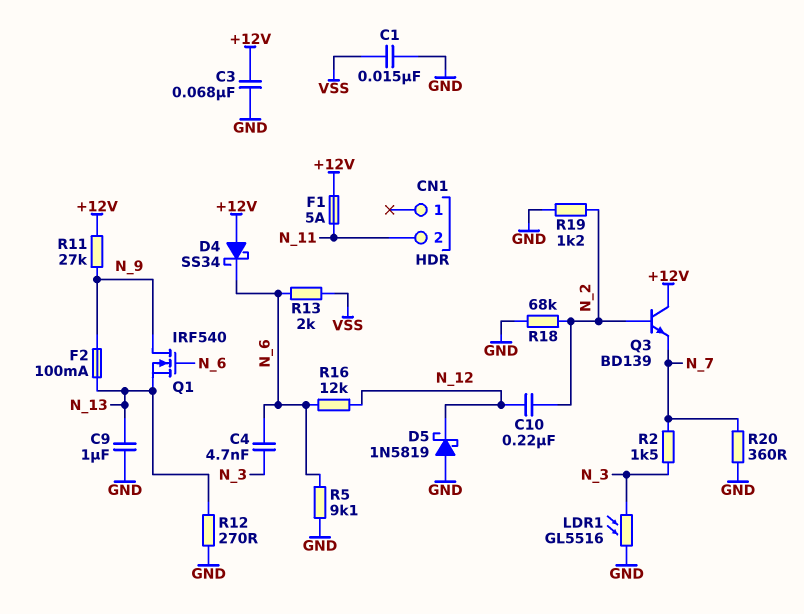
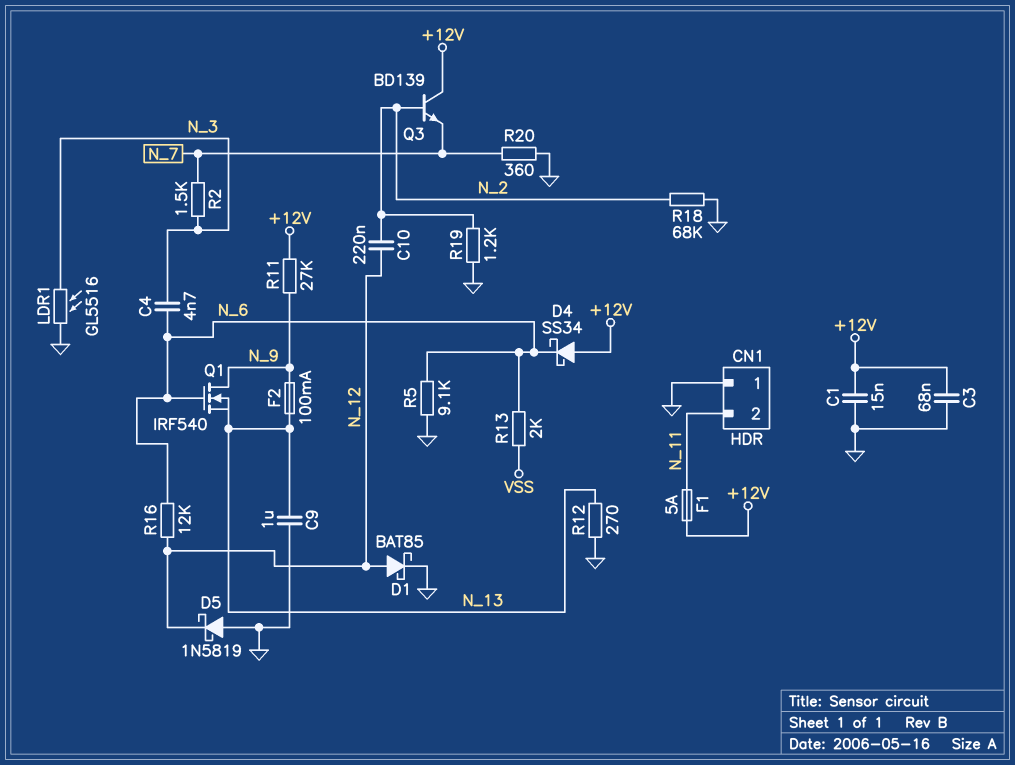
C1: 15nF (GND, VSS) -> 15nF (+12V, GND)
CN1 pin 1: none -> GND
D1: none -> schottky BAT85 (A N_12, K GND)

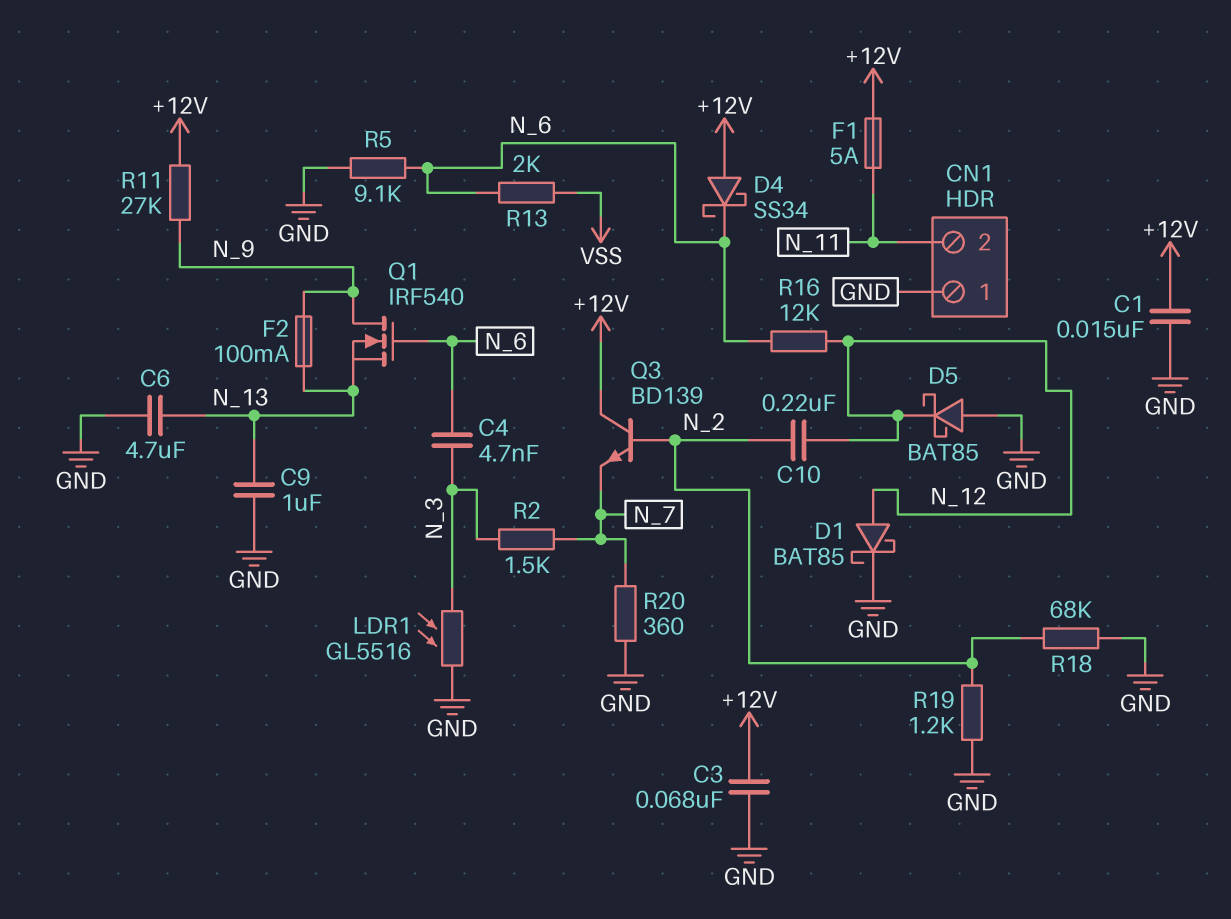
C6: none -> 4.7uF (GND, N_13)
D5: schottky 1N5819 (A GND, K N_12) -> schottky BAT85 (A GND, K N_12)
R12: 270 (GND, N_13) -> none

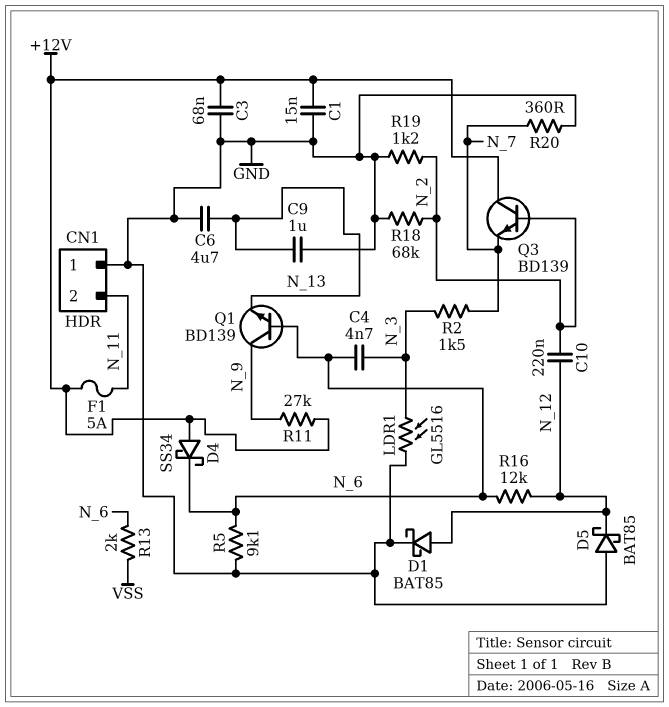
F2: 100mA (N_9, N_13) -> none
Q1: NMOS IRF540 (G N_6, D N_9, S N_13) -> NPN BD139 (B N_6, C N_9, E N_13)

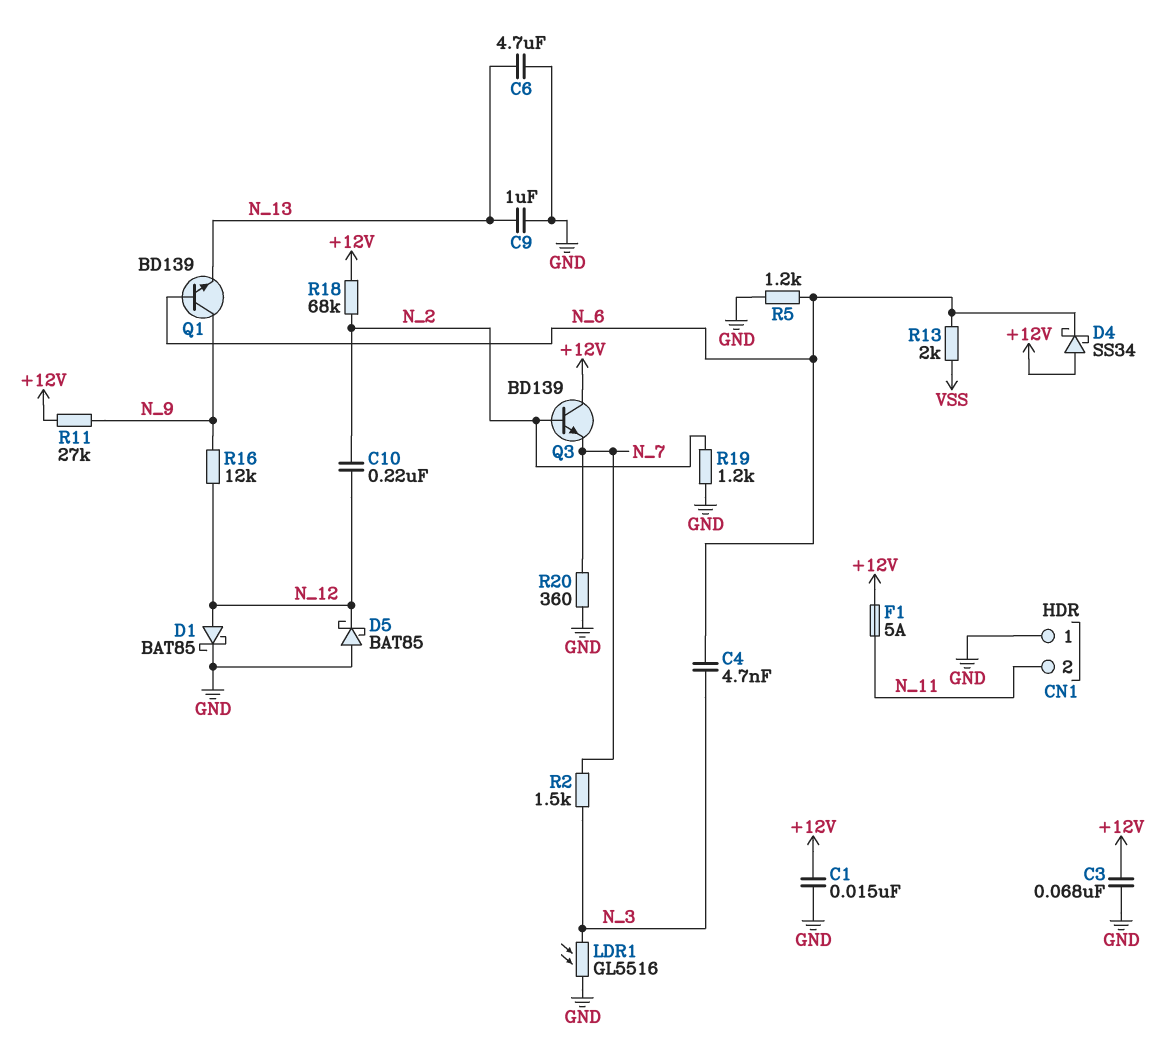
R5: 9.1k (GND, N_6) -> 1.2k (GND, N_6)
R16: 12k (N_6, N_12) -> 12k (N_9, N_12)
R18: 68k (GND, N_2) -> 68k (+12V, N_2)

